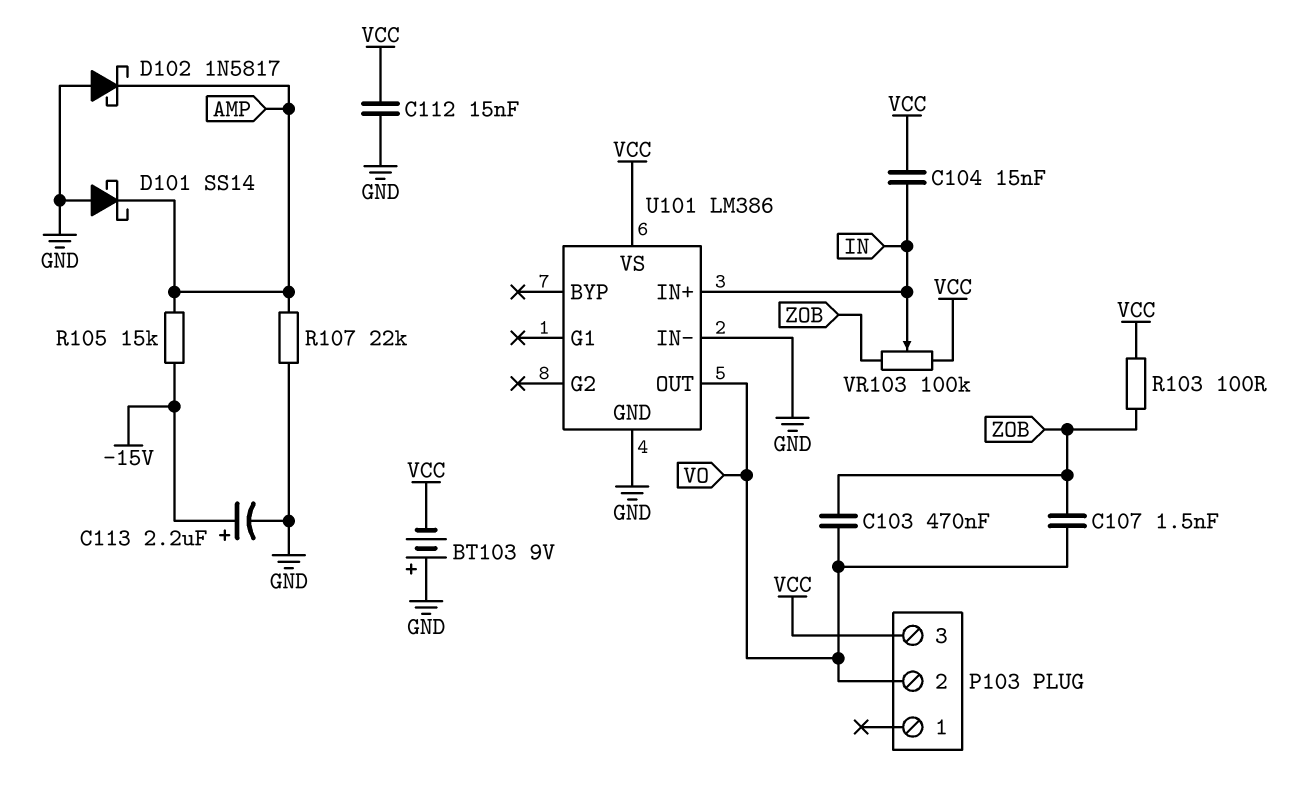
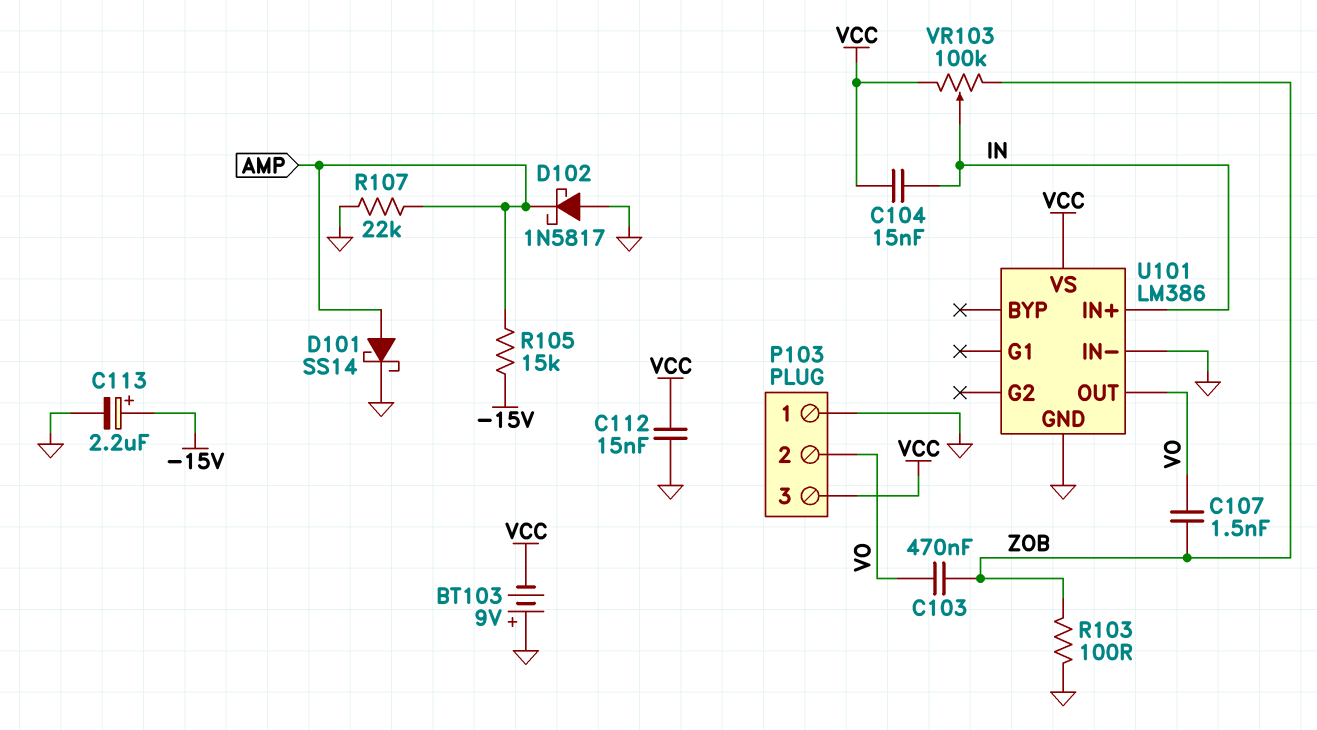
D101: schottky SS14 (A GND, K AMP) -> schottky SS14 (A AMP, K GND)
P103 pin 1: none -> GND
R103: 100 (VCC, ZOB) -> 100 (GND, ZOB)

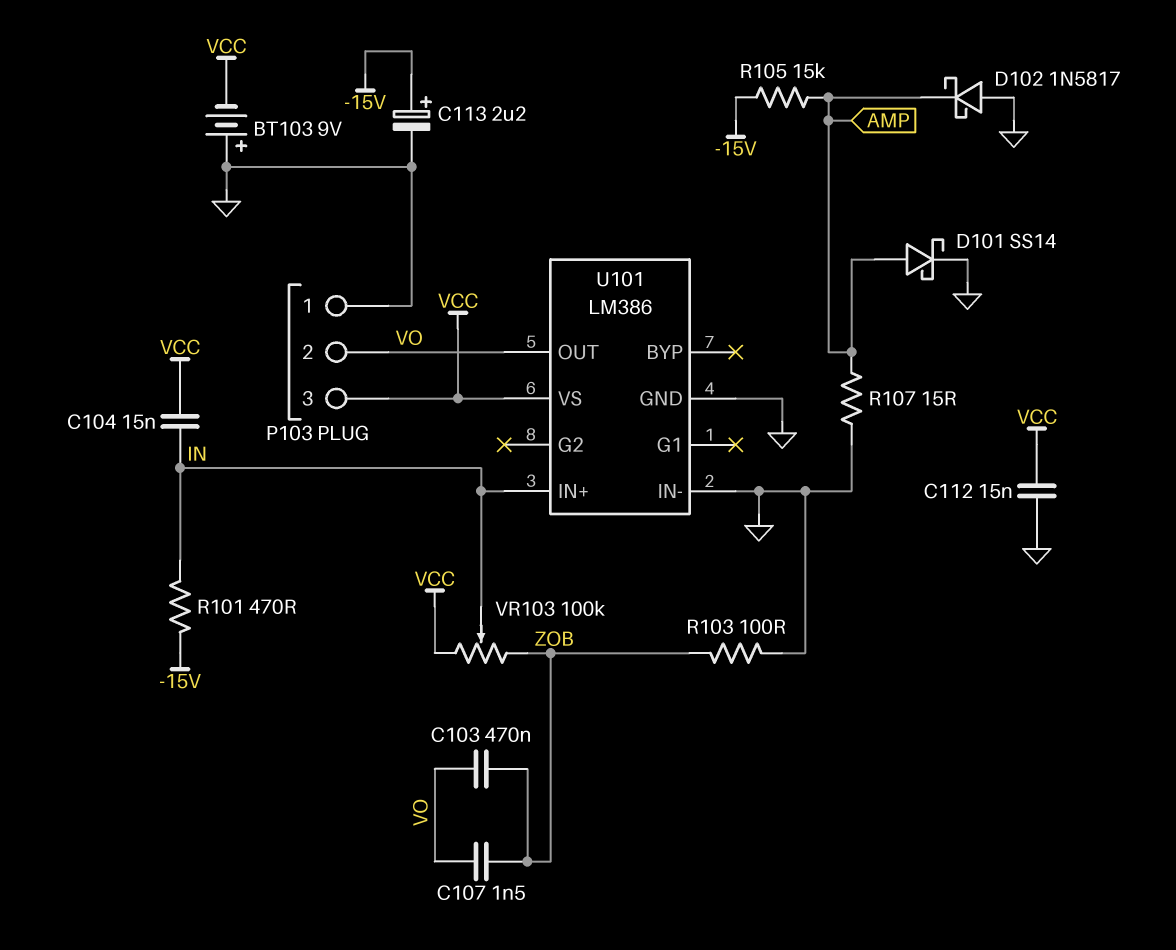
R101: none -> 470 (-15V, IN)
R107: 22k (AMP, GND) -> 15 (AMP, GND)

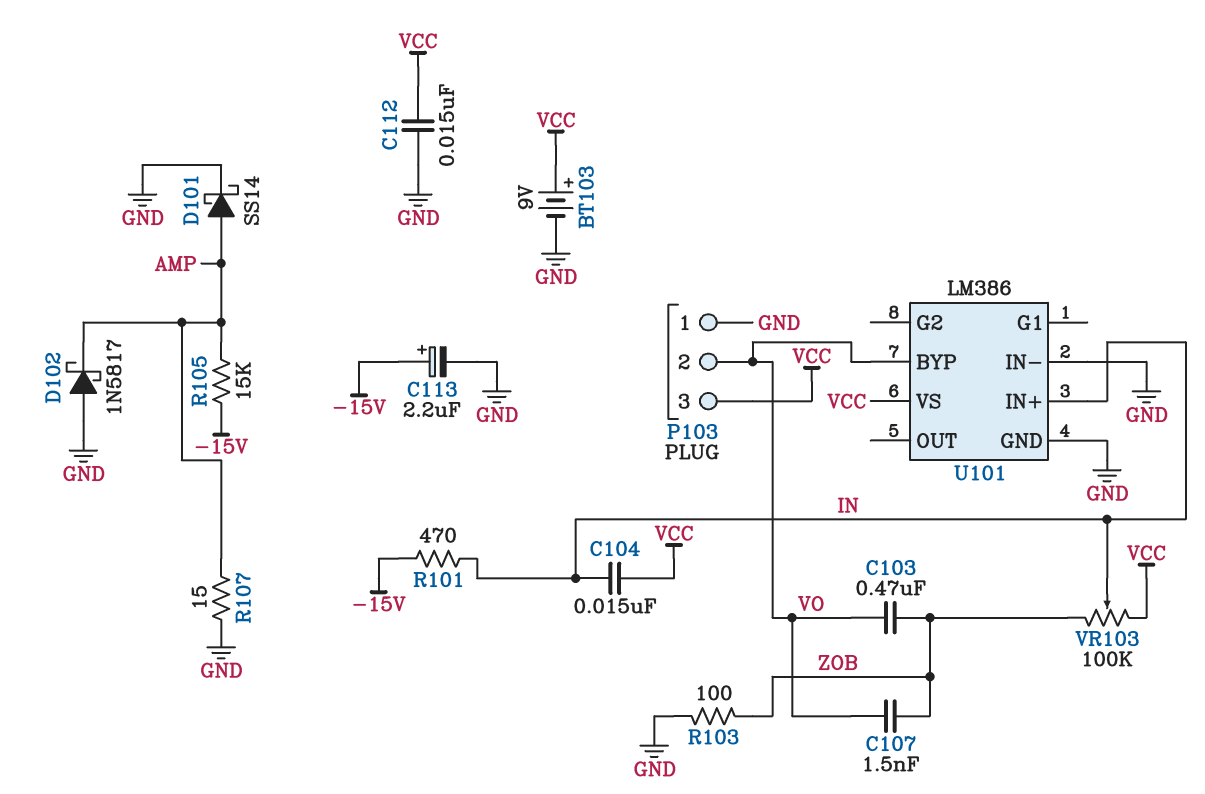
BT103: 9V (plus GND, minus VCC) -> 9V (plus VCC, minus GND)
U101 pin BYP: none -> VO
U101 pin OUT: VO -> none

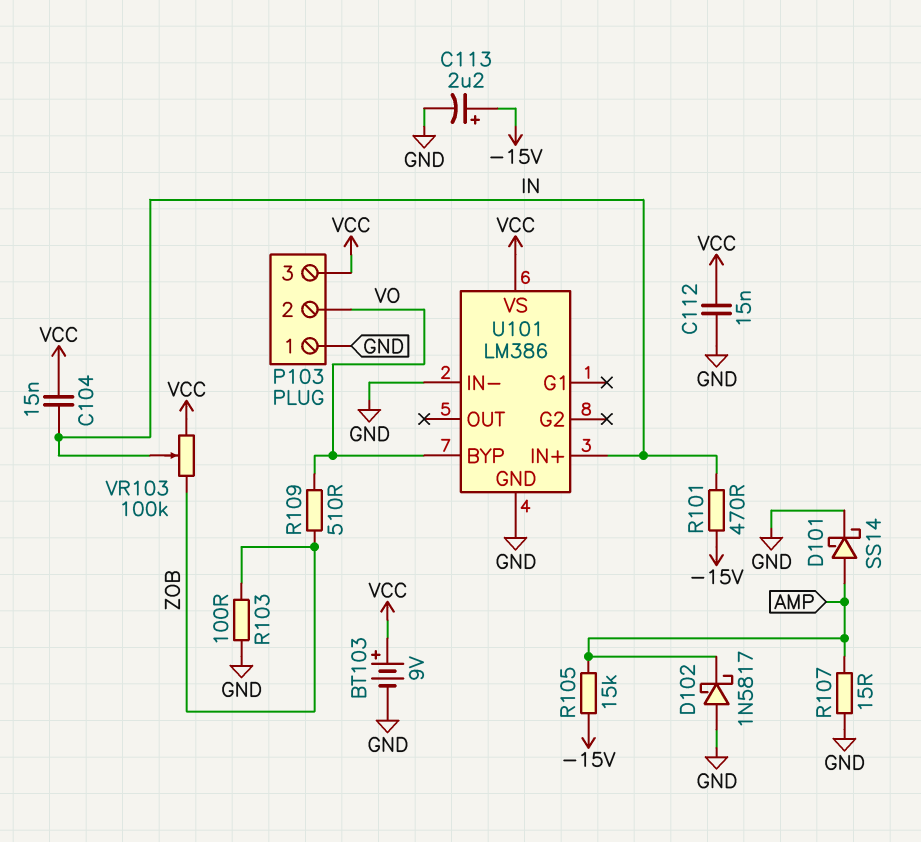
C103: 470nF (VO, ZOB) -> none
C107: 1.5nF (VO, ZOB) -> none
R109: none -> 510 (VO, ZOB)

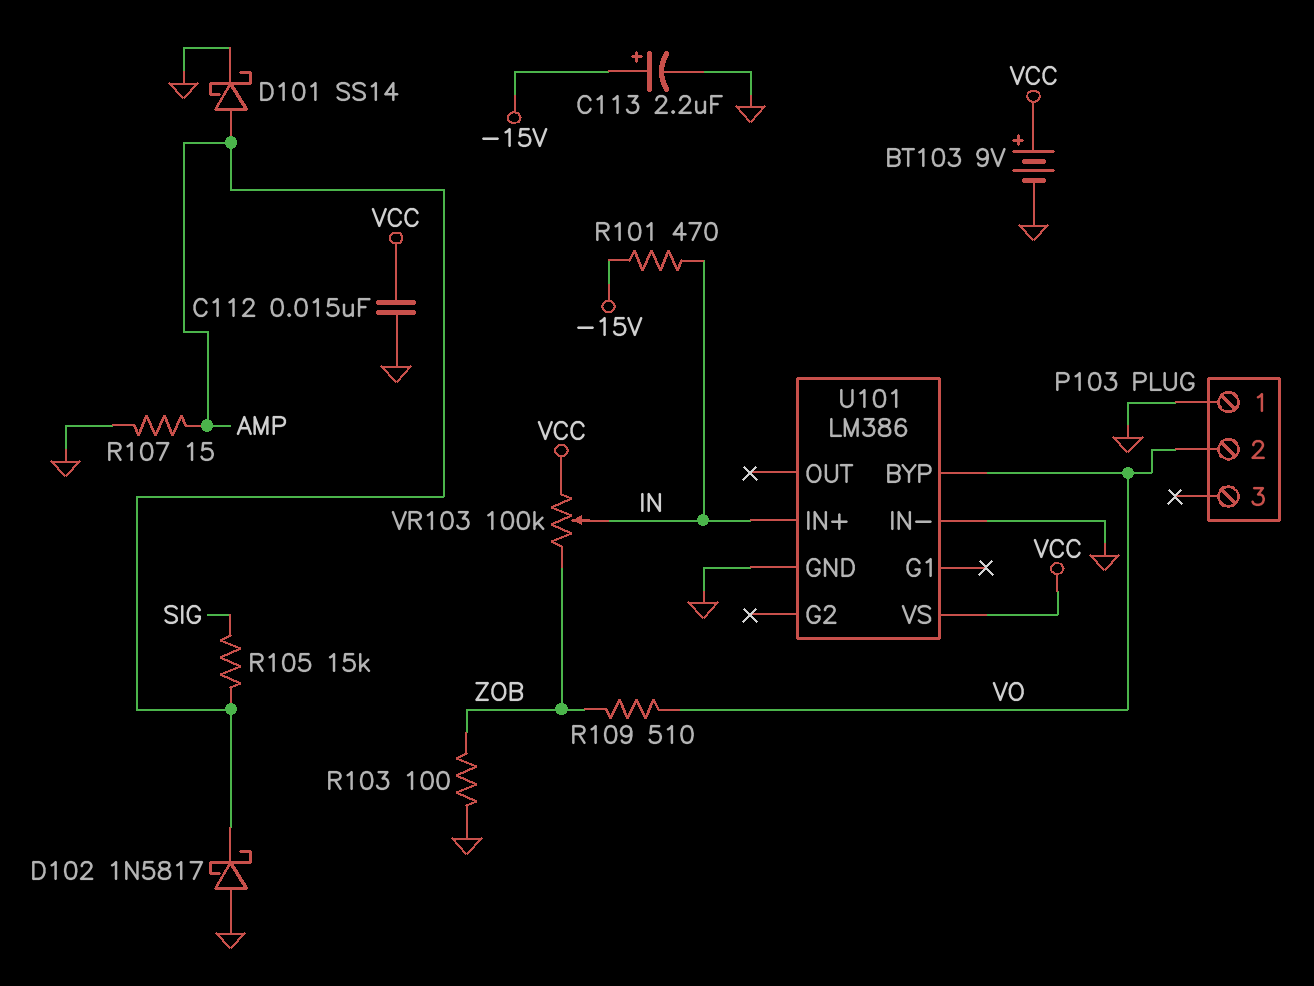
C104: 15nF (IN, VCC) -> none
P103 pin 3: VCC -> none
R105: 15k (-15V, AMP) -> 15k (AMP, SIG)

